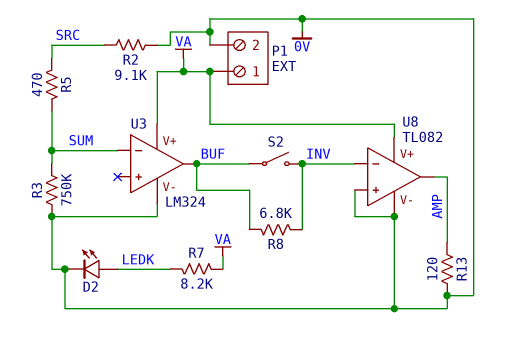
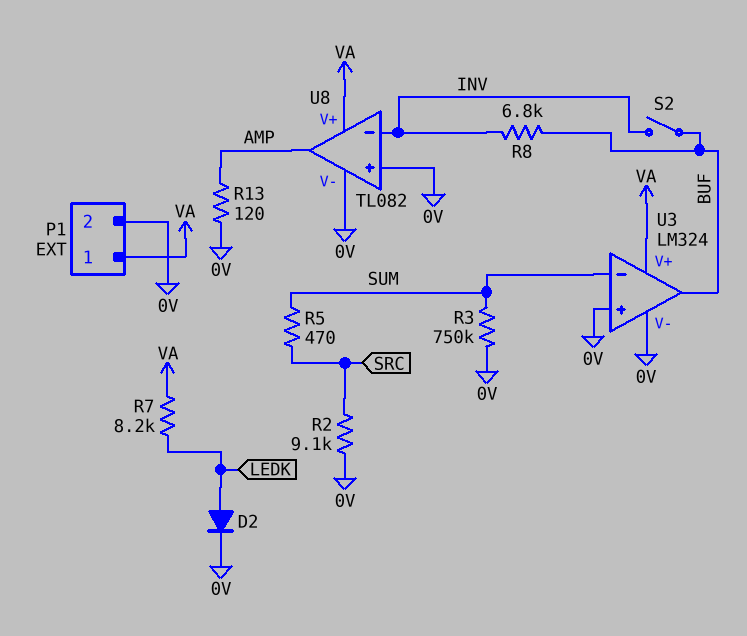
D2: LED (A LEDK, K 0V) -> diode (A LEDK, K 0V)
U3 pin in+: none -> 0V

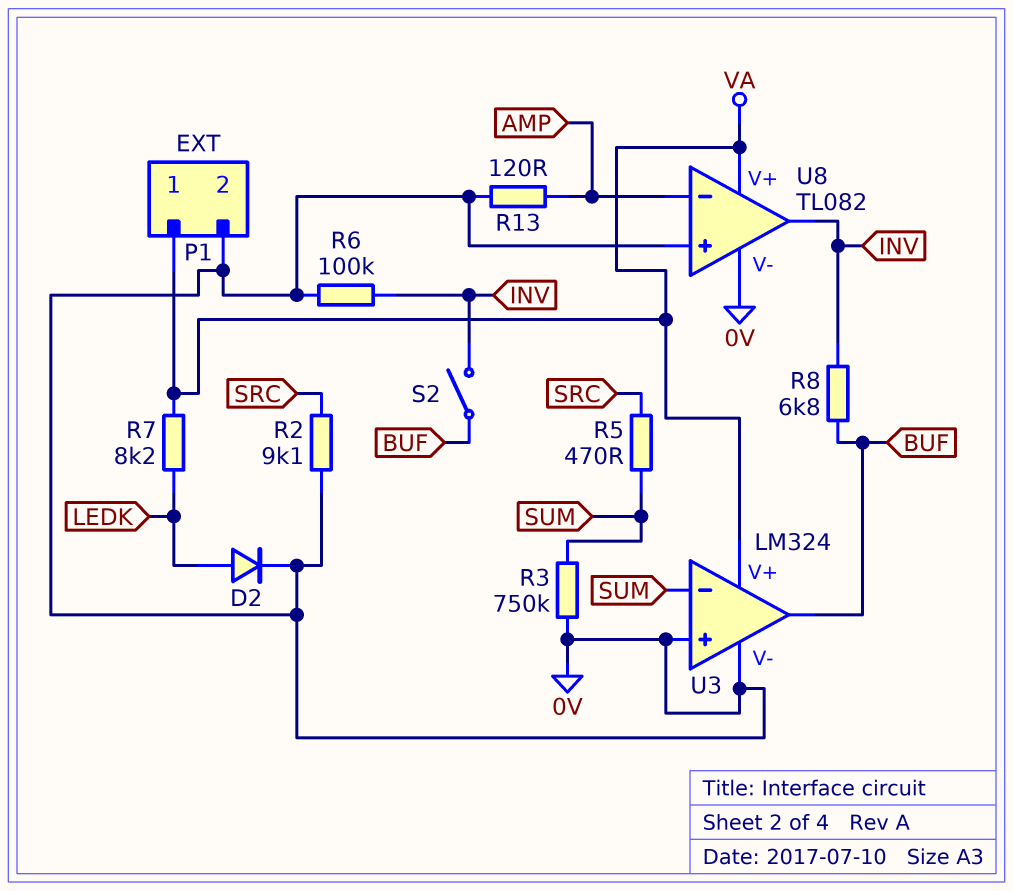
R6: none -> 100k (0V, INV)
U8 pin in-: INV -> AMP
U8 pin out: AMP -> INV

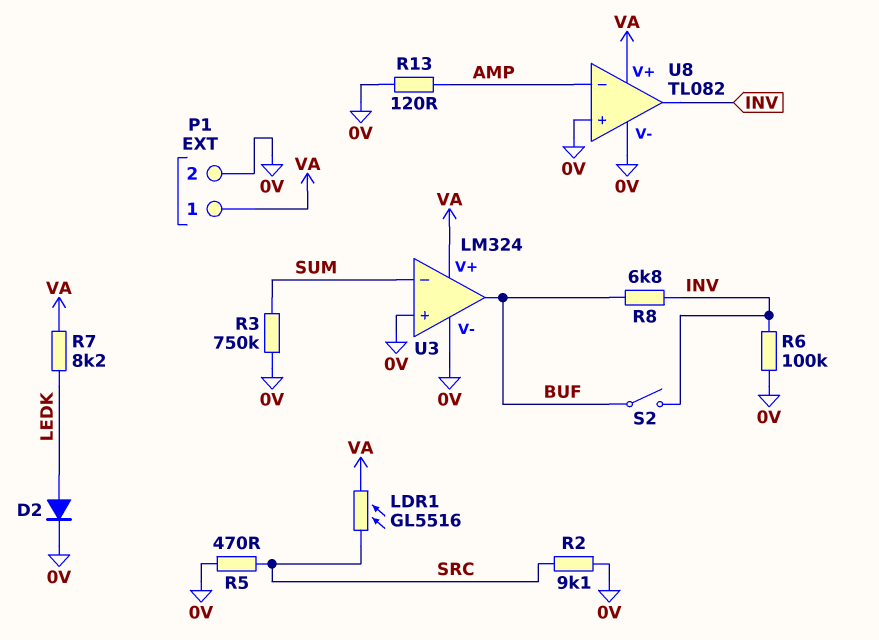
LDR1: none -> GL5516 (SRC, VA)
R5: 470 (SRC, SUM) -> 470 (0V, SRC)

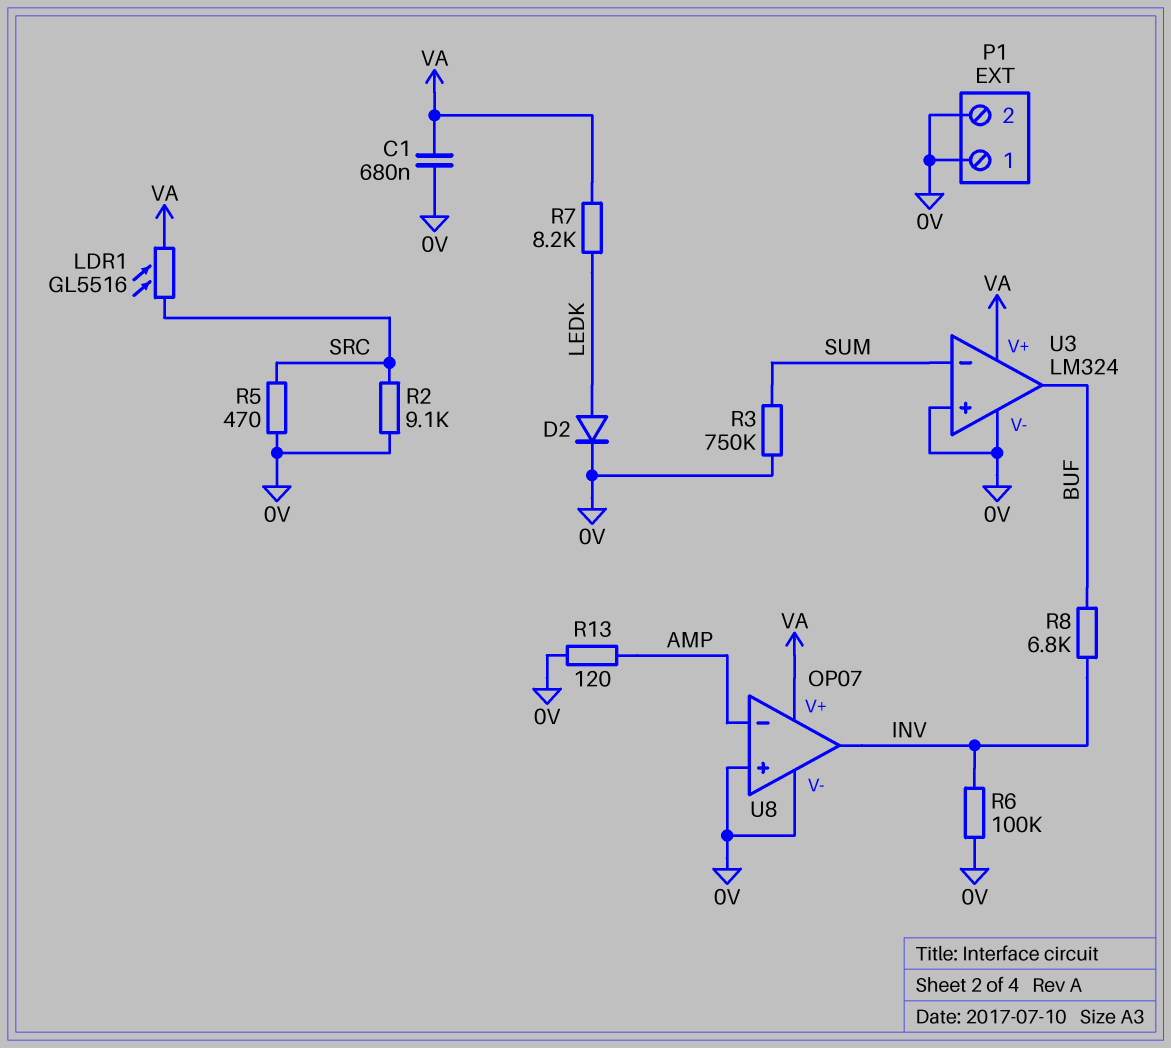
C1: none -> 680nF (0V, VA)
P1 pin 1: VA -> 0V
S2: switch (BUF, INV) -> none
U8: TL082 -> OP07

